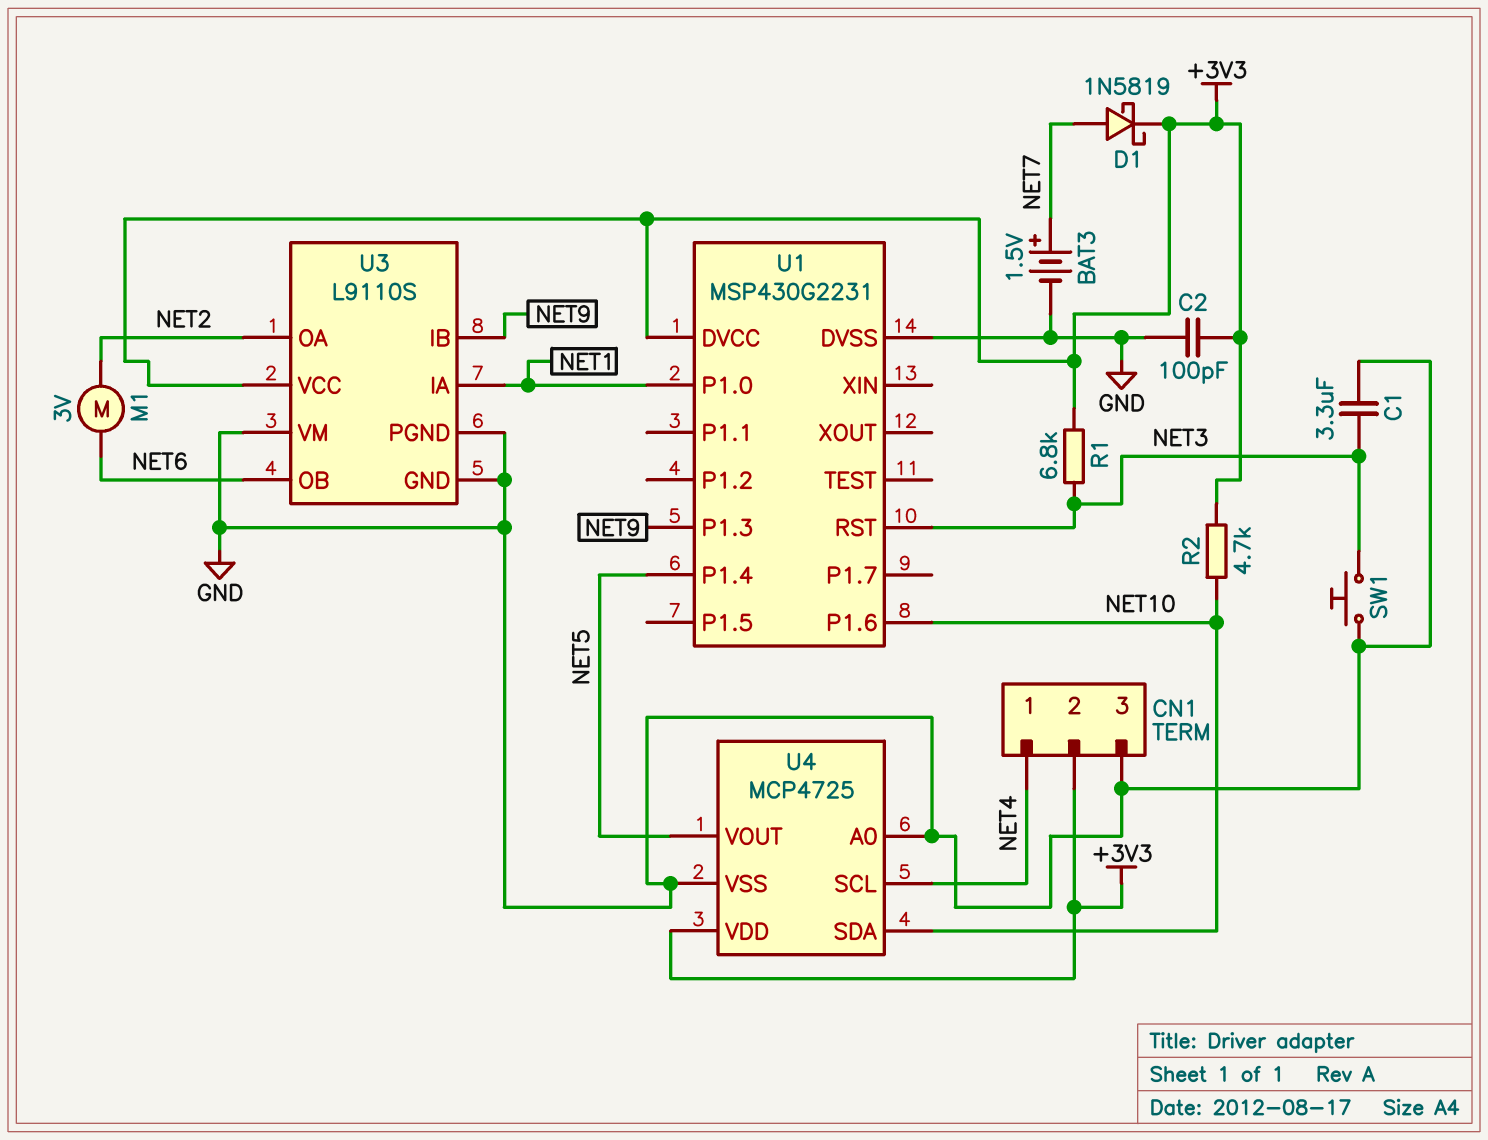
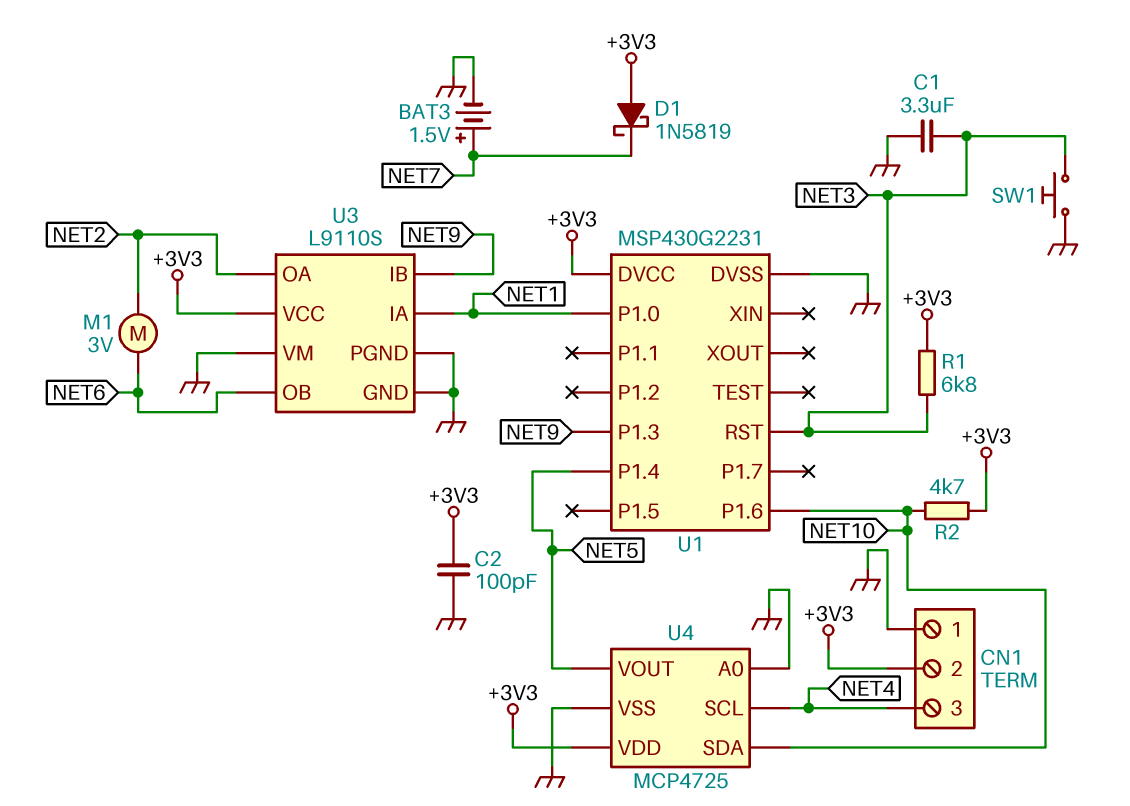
CN1 pin 1: NET4 -> GND
CN1 pin 3: GND -> NET4
D1: schottky 1N5819 (A NET7, K +3V3) -> schottky 1N5819 (A +3V3, K NET7)

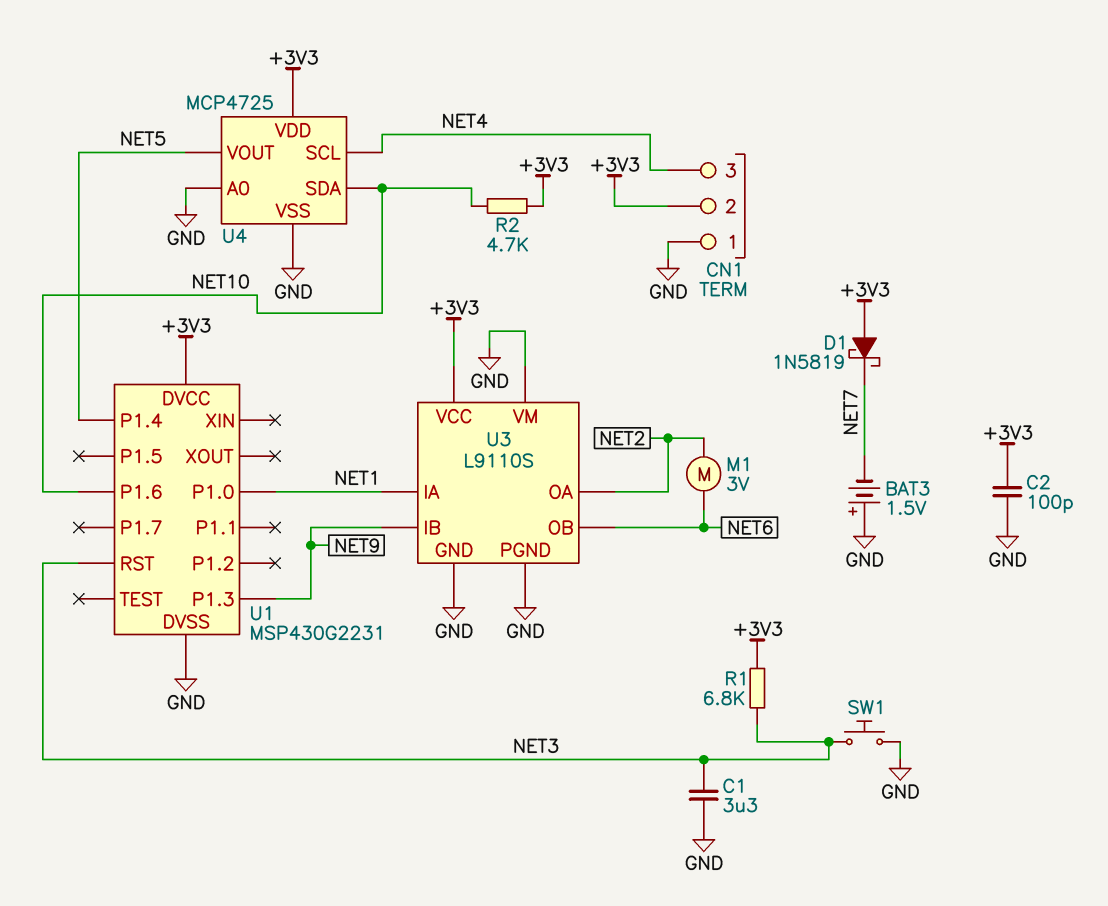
BAT3: 1.5V (plus NET7, minus GND) -> 1.5V (plus GND, minus NET7)

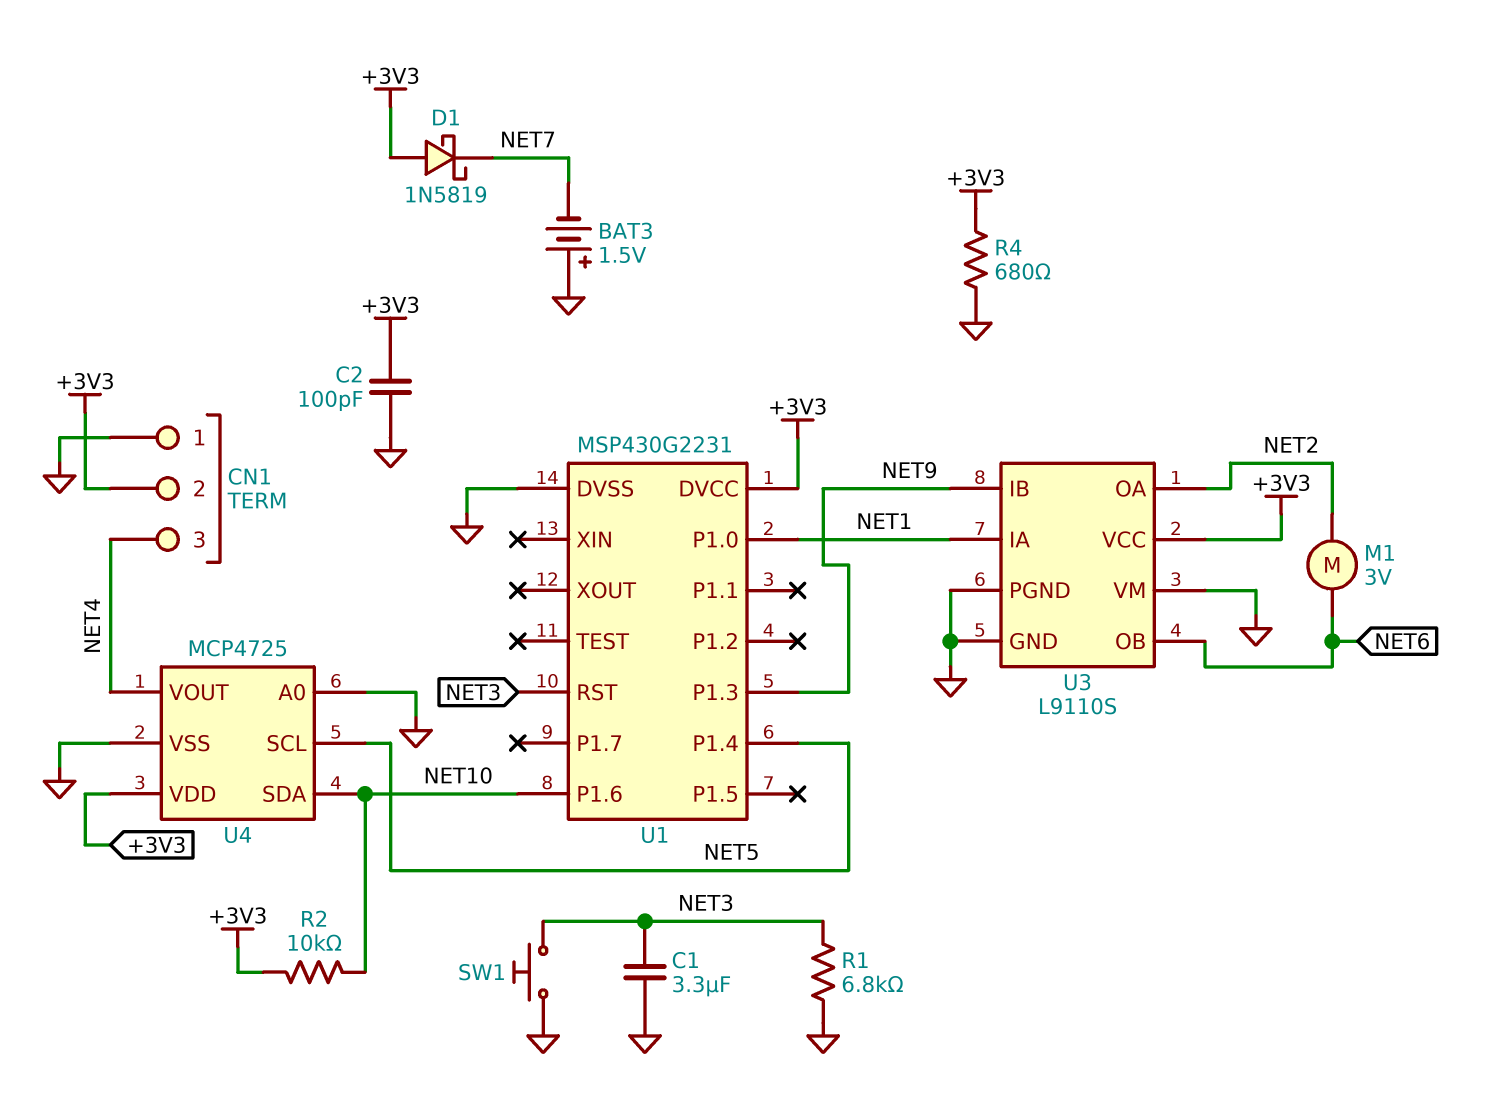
R1: 6.8k (+3V3, NET3) -> 6.8k (GND, NET3)
R2: 4.7k (+3V3, NET10) -> 10k (+3V3, NET10)
R4: none -> 680 (+3V3, GND)
U4 pin SCL: NET4 -> NET5
U4 pin VOUT: NET5 -> NET4

